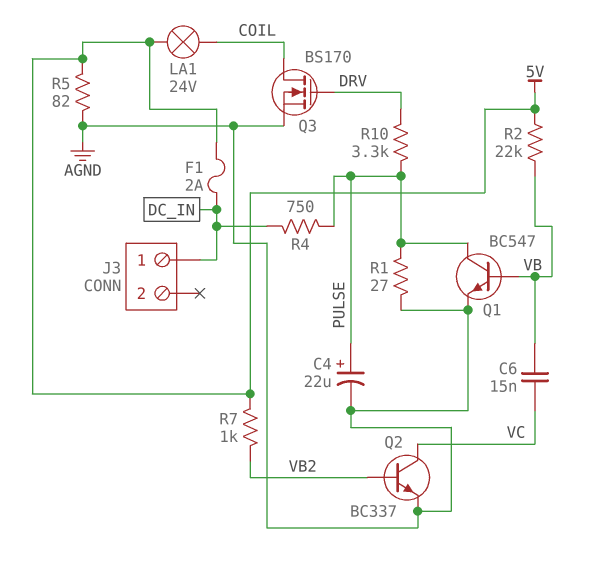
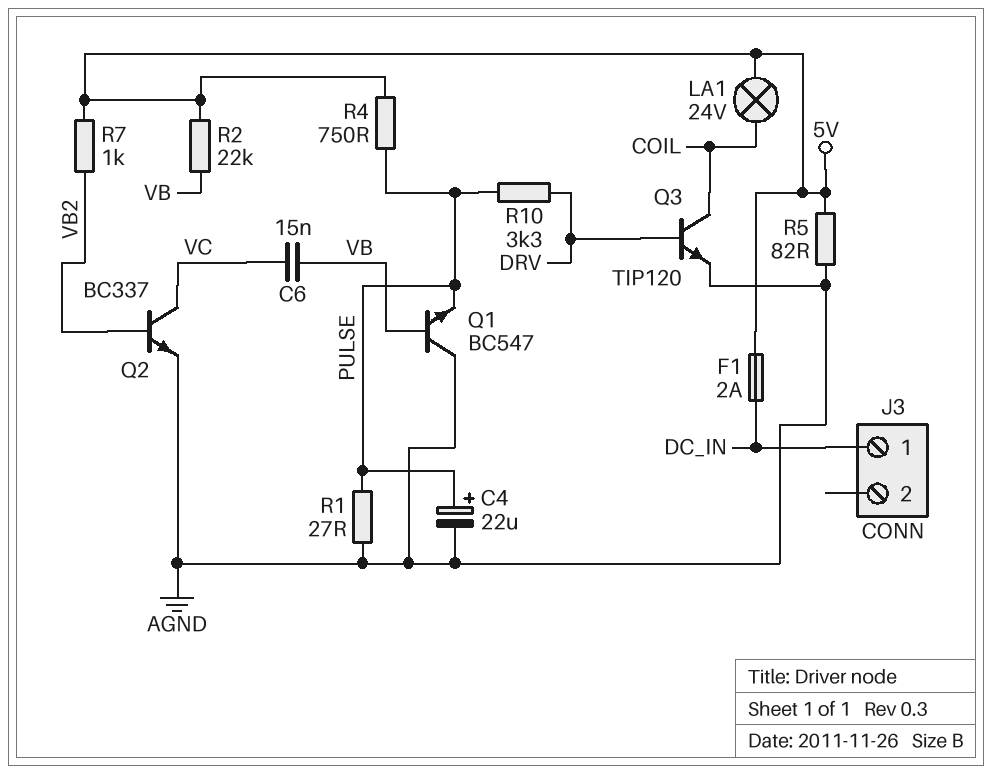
Q1: NPN BC547 (B VB, C PULSE, E AGND) -> NPN BC547 (B VB, C AGND, E PULSE)
Q3: NMOS BS170 (G DRV, D COIL, S AGND) -> NPN TIP120 (B DRV, C COIL, E AGND)
R4: 750 (DC_IN, PULSE) -> 750 (5V, PULSE)

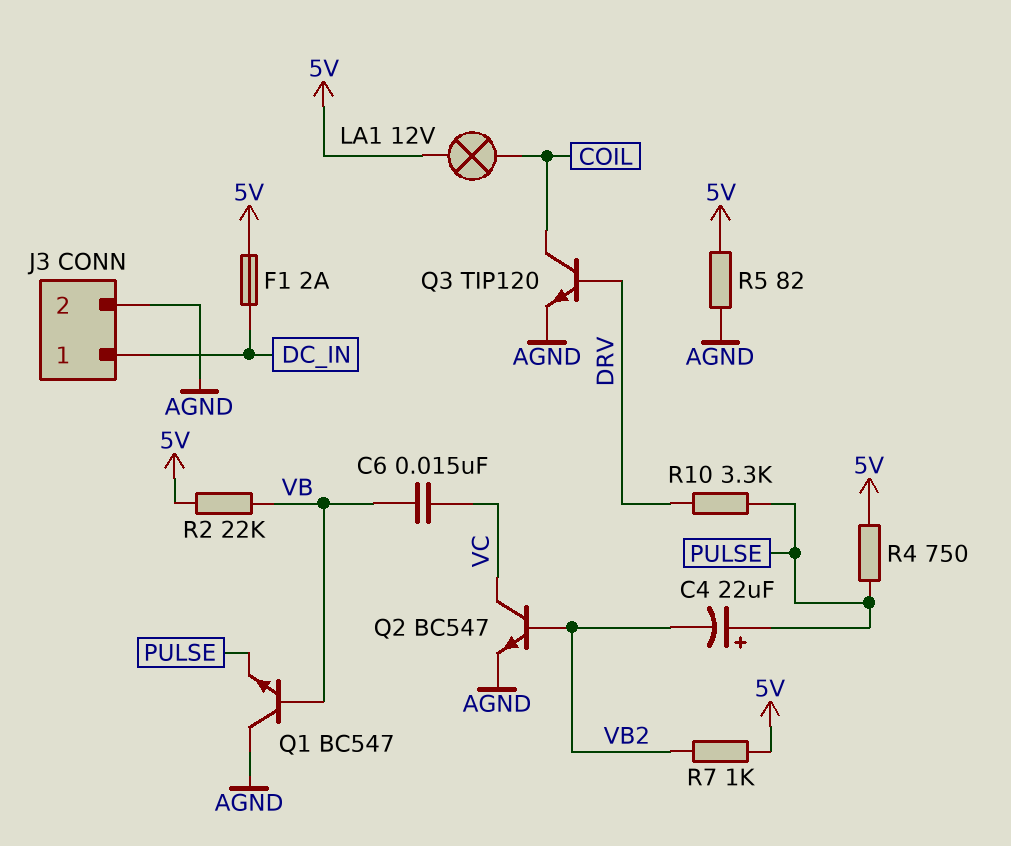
C4: 22uF (plus PULSE, minus AGND) -> 22uF (plus PULSE, minus VB2)
J3 pin 2: none -> AGND
LA1: lamp 24V (5V, COIL) -> lamp 12V (5V, COIL)
Q2: NPN BC337 (B VB2, C VC, E AGND) -> NPN BC547 (B VB2, C VC, E AGND)
R1: 27 (AGND, PULSE) -> none

